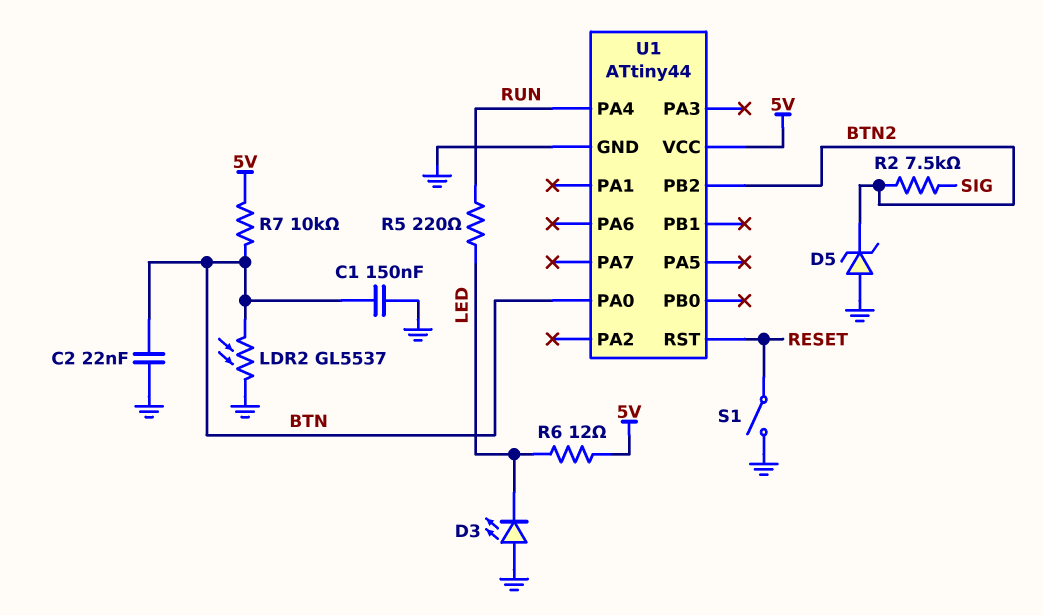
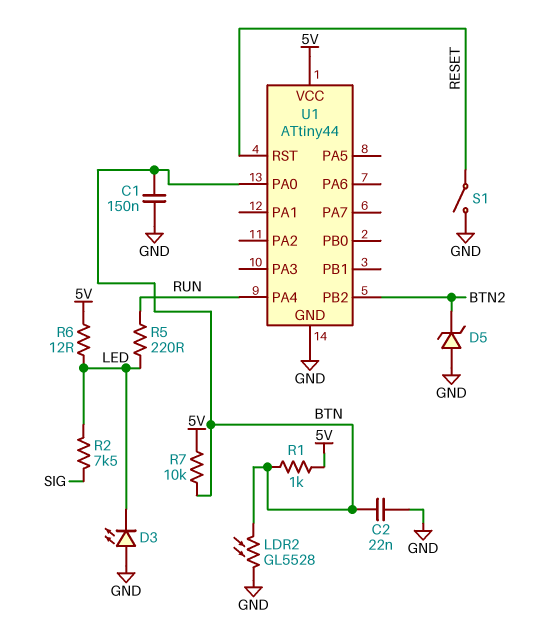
LDR2: GL5537 (BTN, GND) -> GL5528 (BTN, GND)
R1: none -> 1k (5V, BTN)
R2: 7.5k (BTN2, SIG) -> 7.5k (LED, SIG)

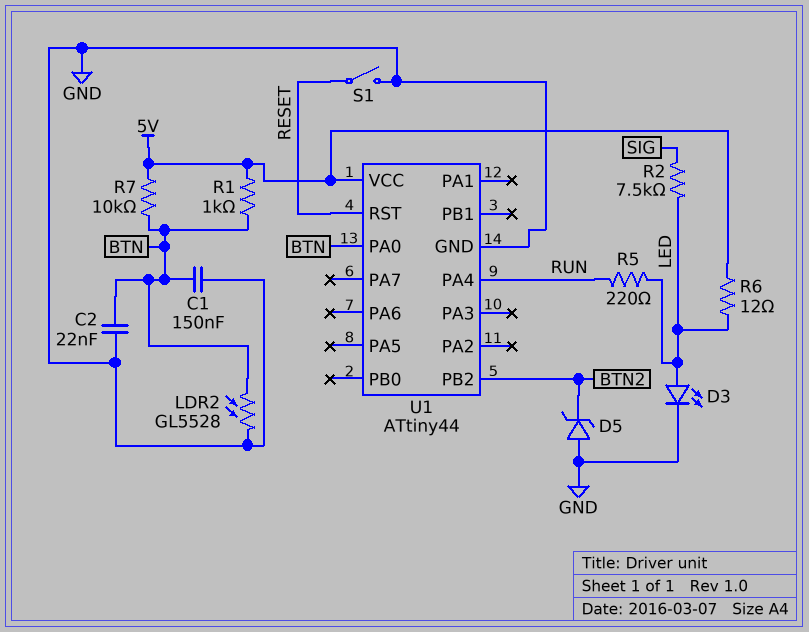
D3: LED (A GND, K LED) -> LED (A LED, K GND)

